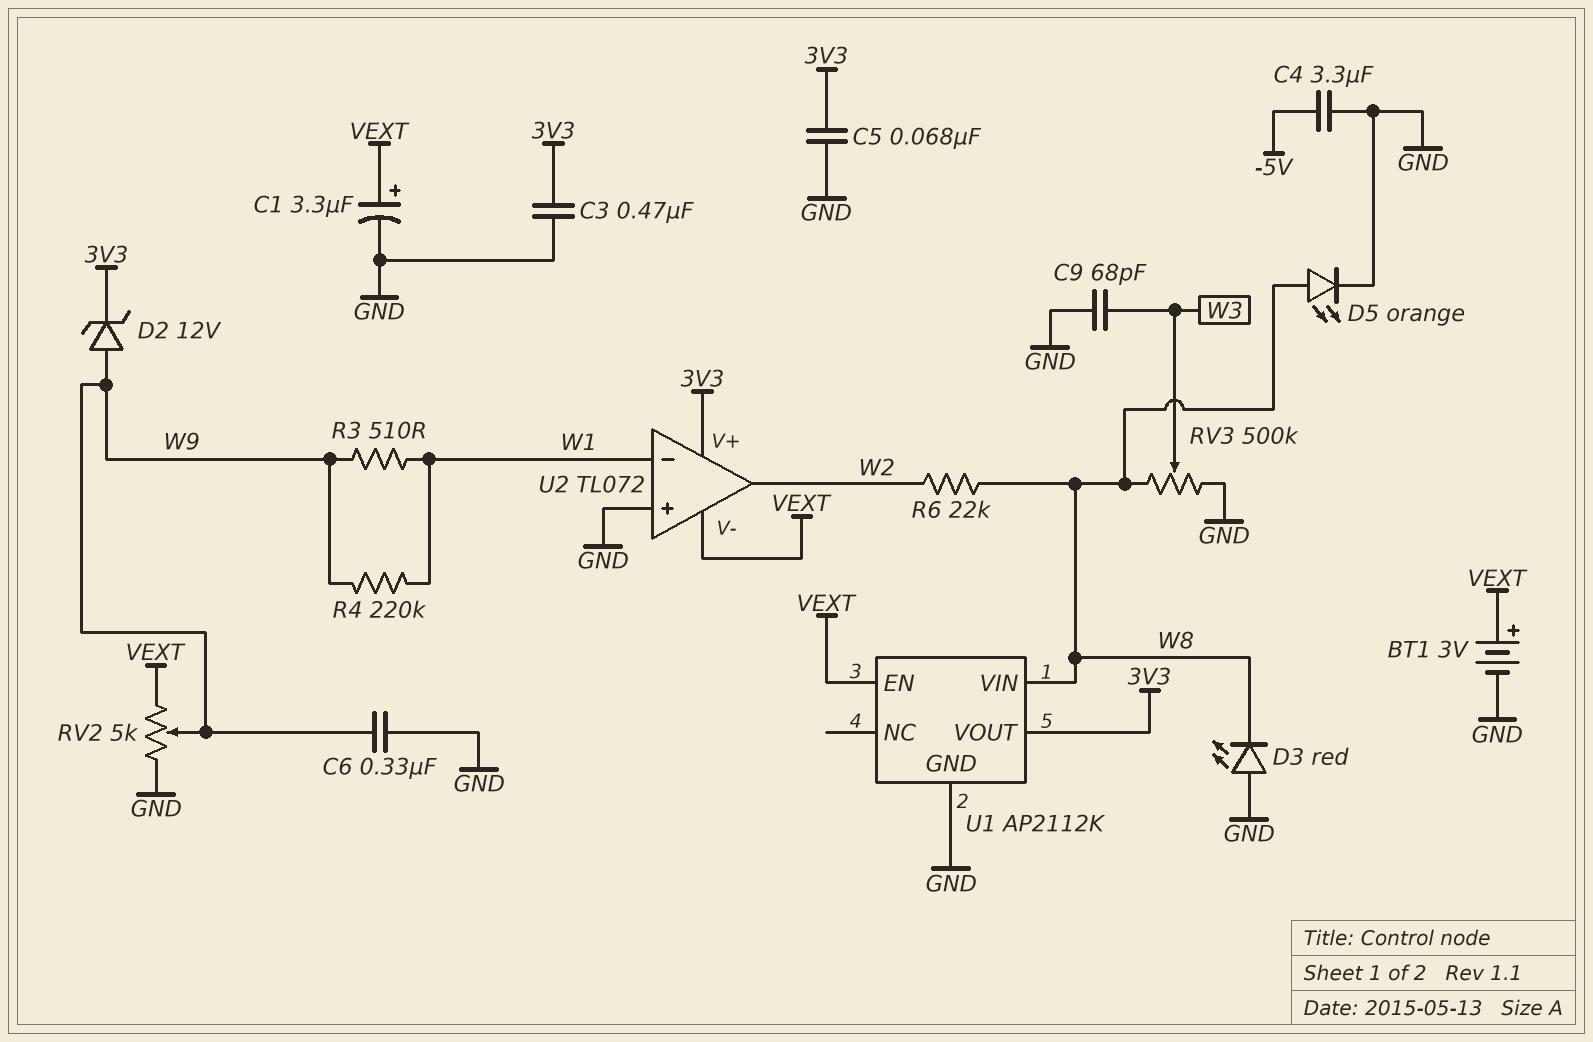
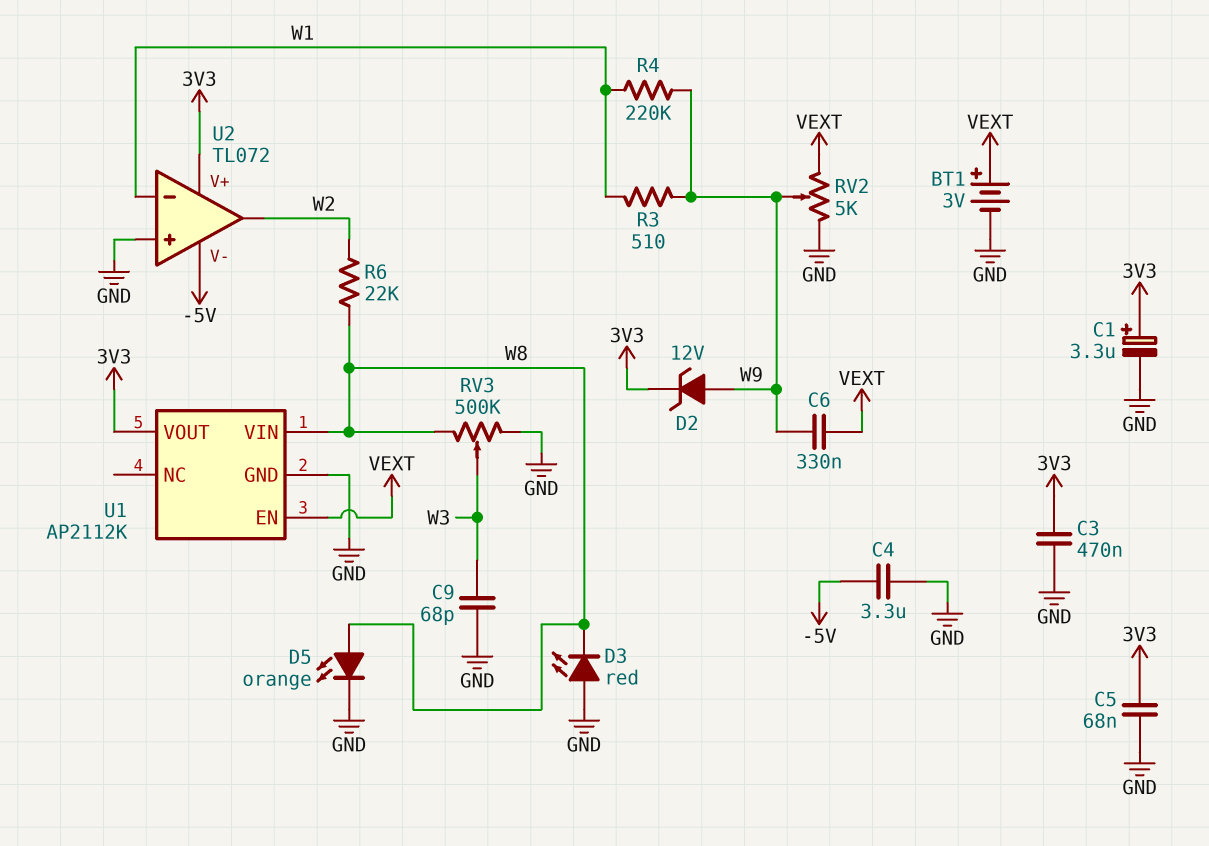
C1: 3.3uF (plus VEXT, minus GND) -> 3.3uF (plus 3V3, minus GND)
C6: 330nF (GND, W9) -> 330nF (VEXT, W9)
U2 pin V-: VEXT -> -5V

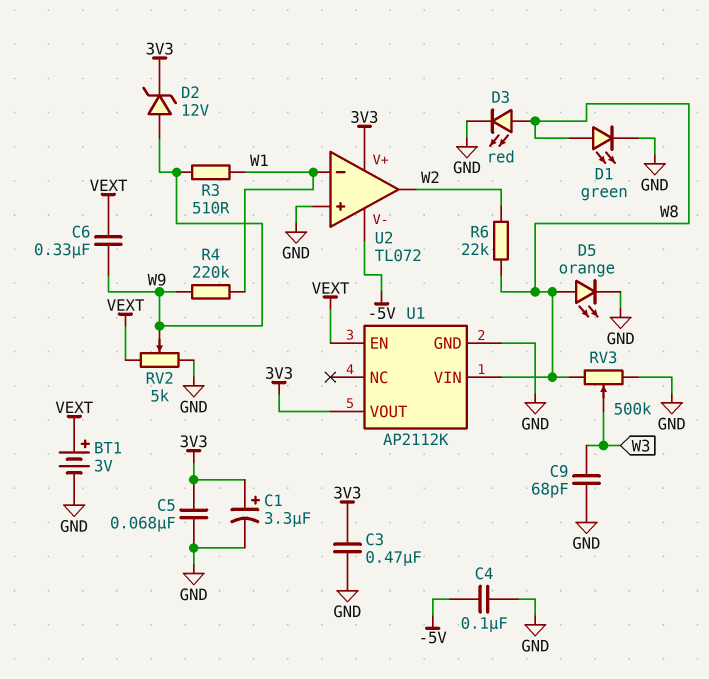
C4: 3.3uF (-5V, GND) -> 100nF (-5V, GND)
D1: none -> LED green (A W8, K GND)
D3: LED red (A GND, K W8) -> LED red (A W8, K GND)

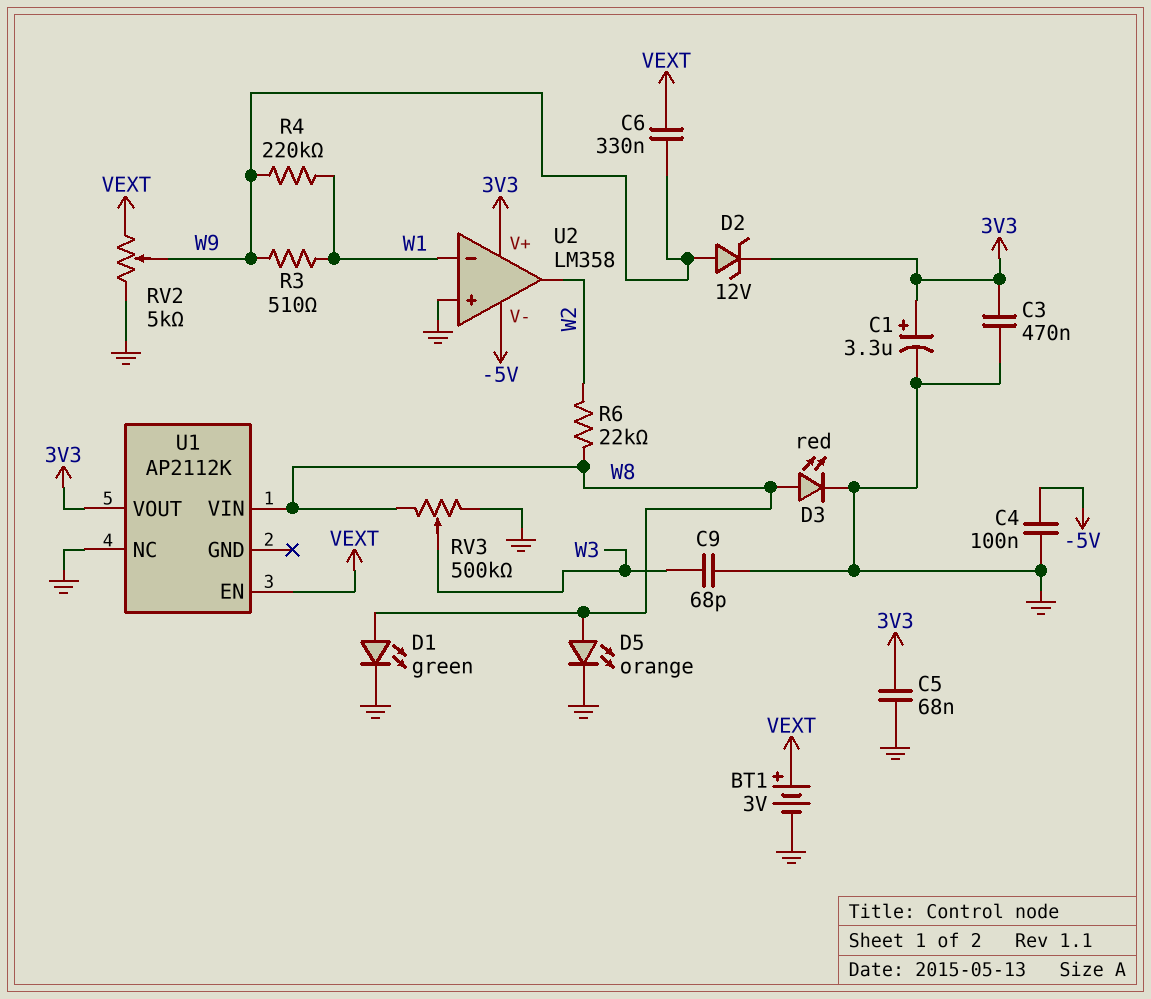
U1 pin GND: GND -> none
U1 pin NC: none -> GND
U2: TL072 -> LM358

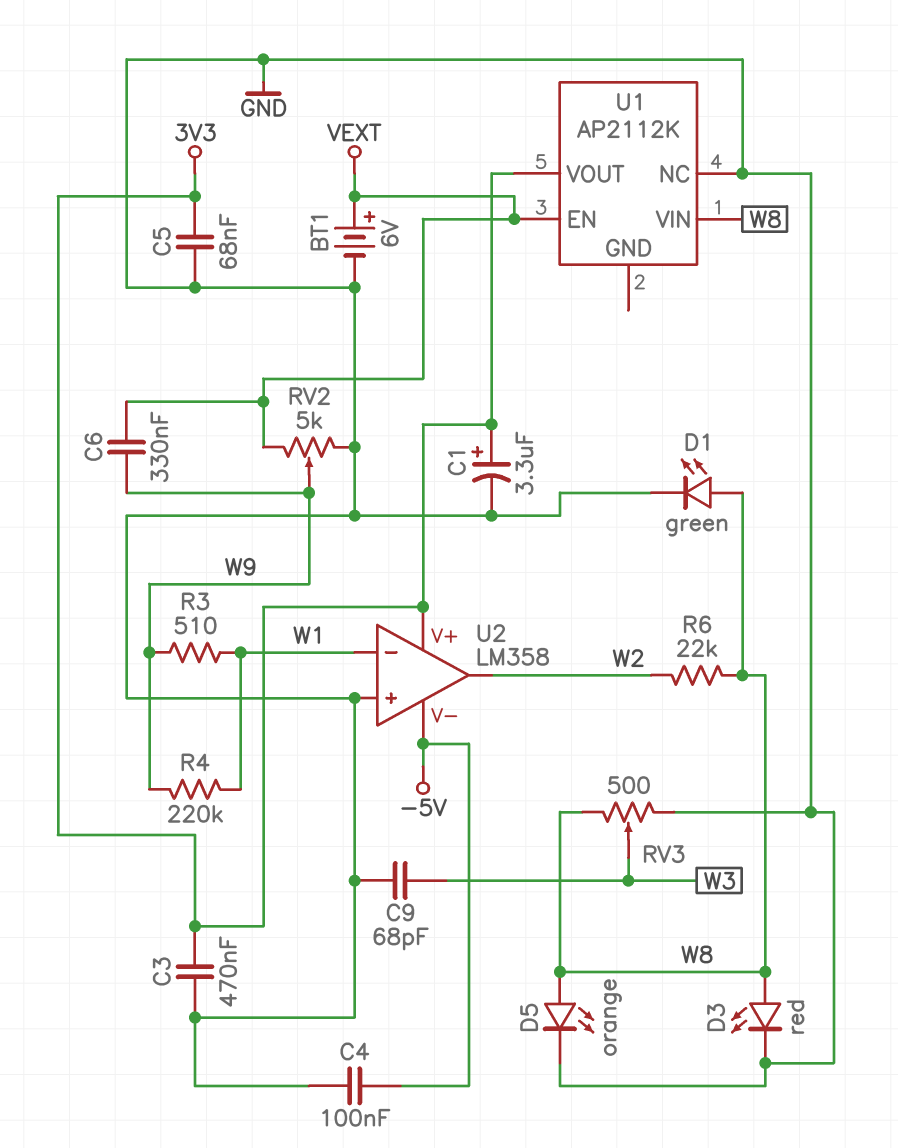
BT1: 3V (plus VEXT, minus GND) -> 6V (plus VEXT, minus GND)
D2: zener 12V (A W9, K 3V3) -> none
RV3: 500k (GND, W8, wiper W3) -> 500 (GND, W8, wiper W3)

